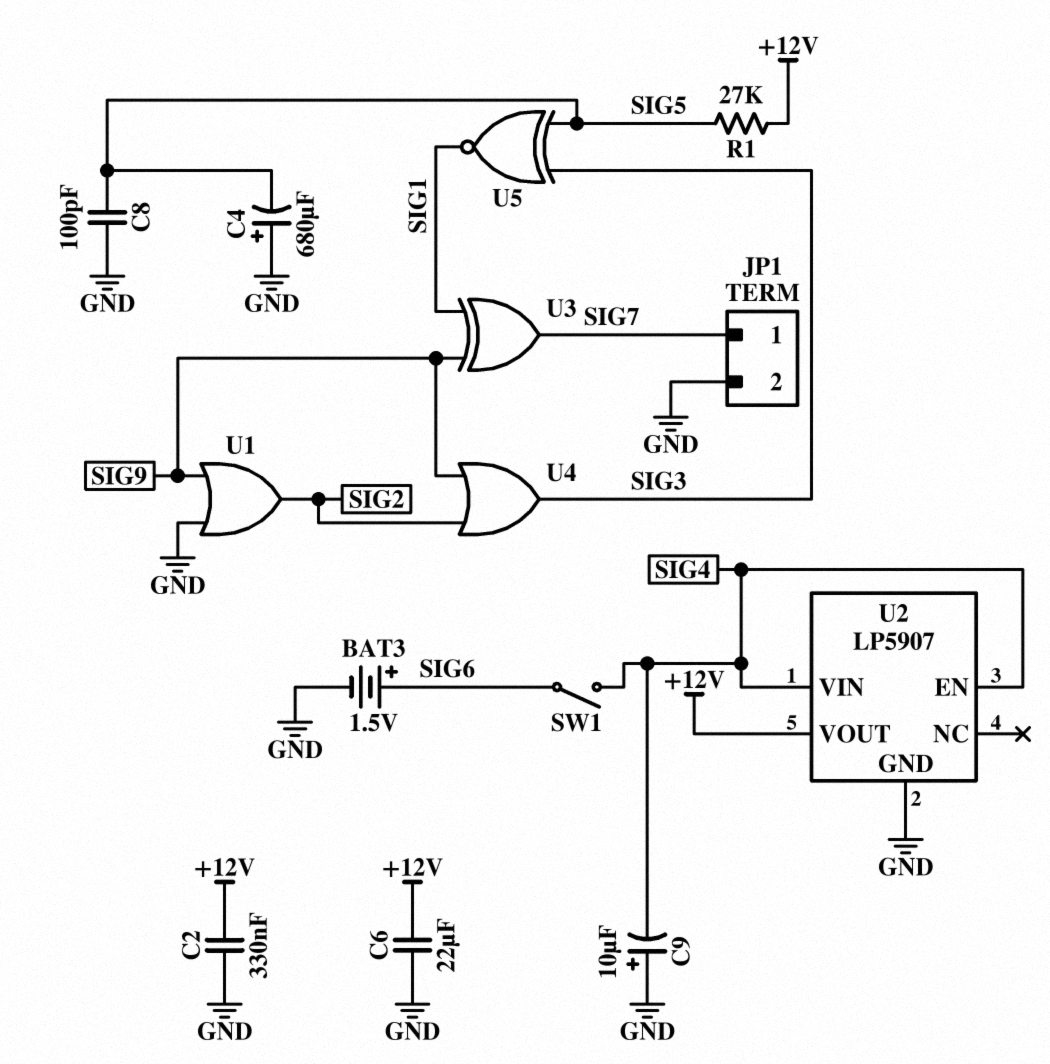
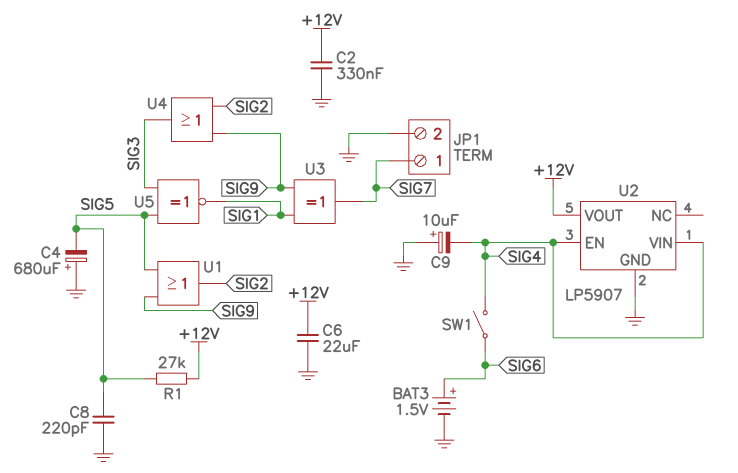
C8: 100pF (GND, SIG5) -> 220pF (GND, SIG5)
U1: OR (in GND, in SIG9, out SIG2) -> OR (in SIG5, in SIG9, out SIG2)

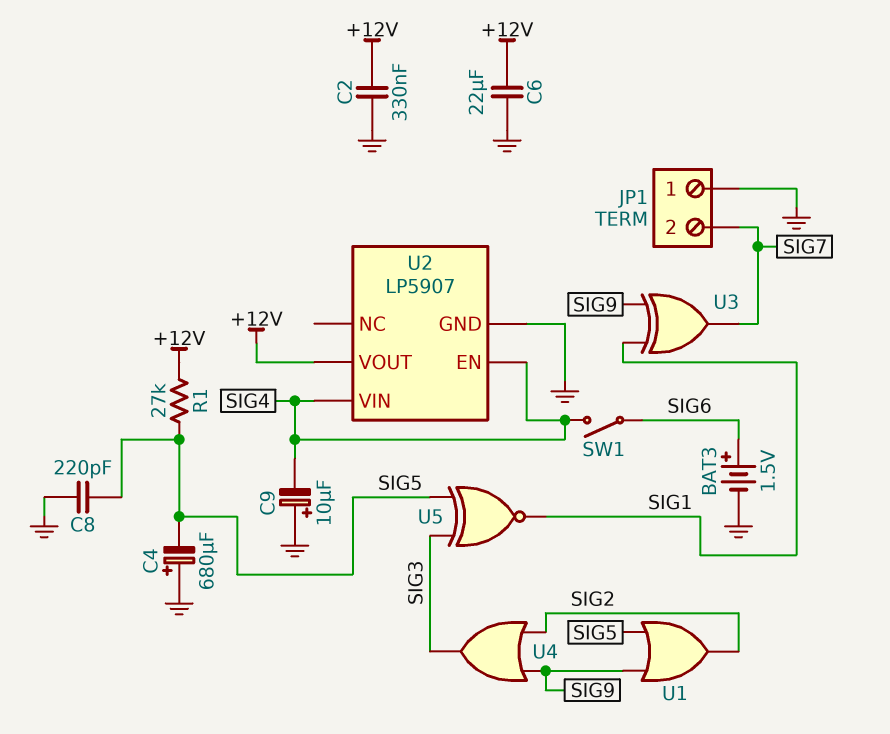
JP1 pin 1: SIG7 -> GND
JP1 pin 2: GND -> SIG7

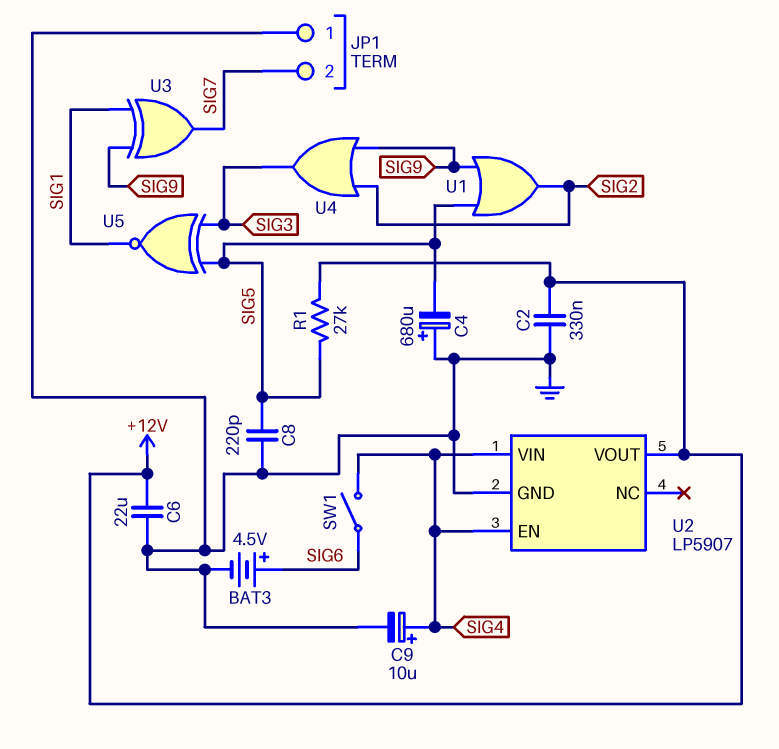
BAT3: 1.5V (plus SIG6, minus GND) -> 4.5V (plus SIG6, minus GND)
C9: 10uF (plus GND, minus SIG4) -> 10uF (plus SIG4, minus GND)

